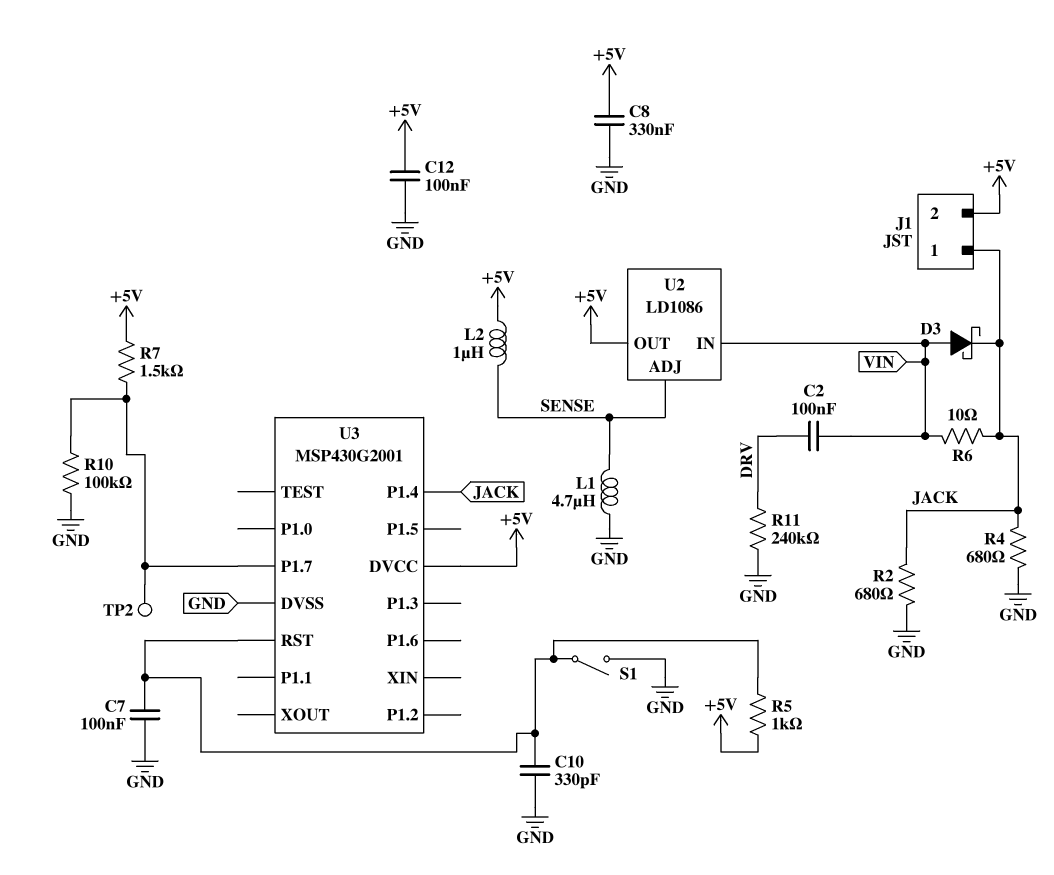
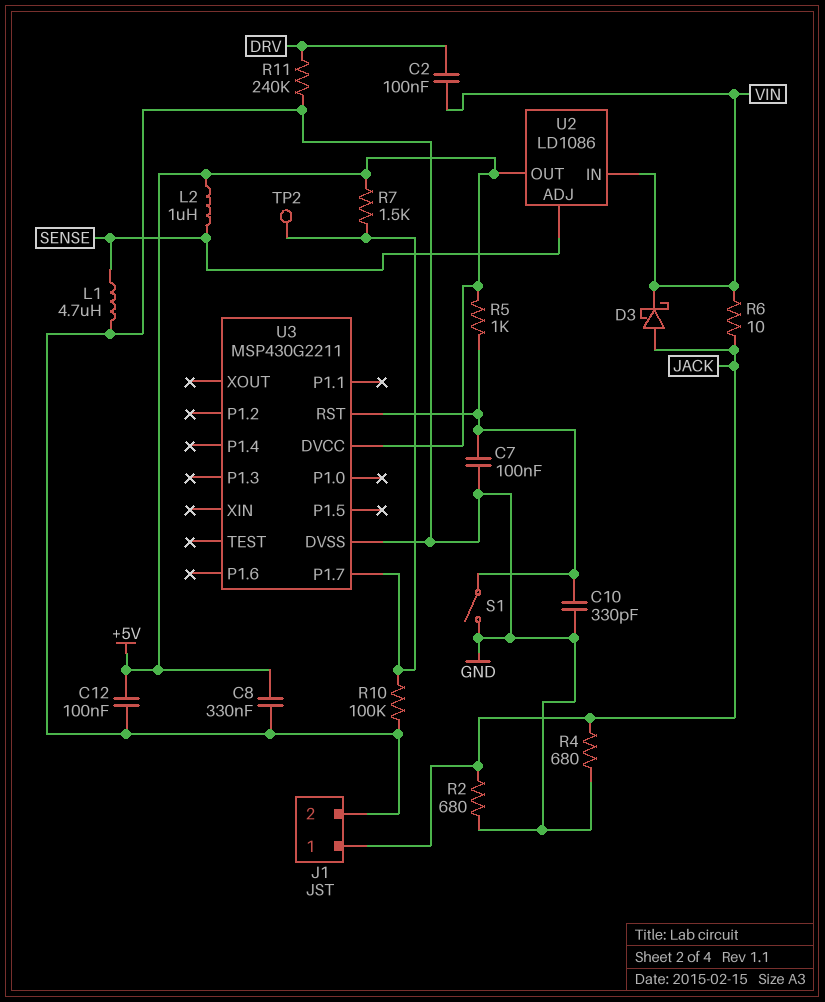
D3: schottky (A VIN, K JACK) -> schottky (A JACK, K VIN)
J1 pin 2: +5V -> GND
U3: MSP430G2001 -> MSP430G2211
U3 pin P1.4: JACK -> none

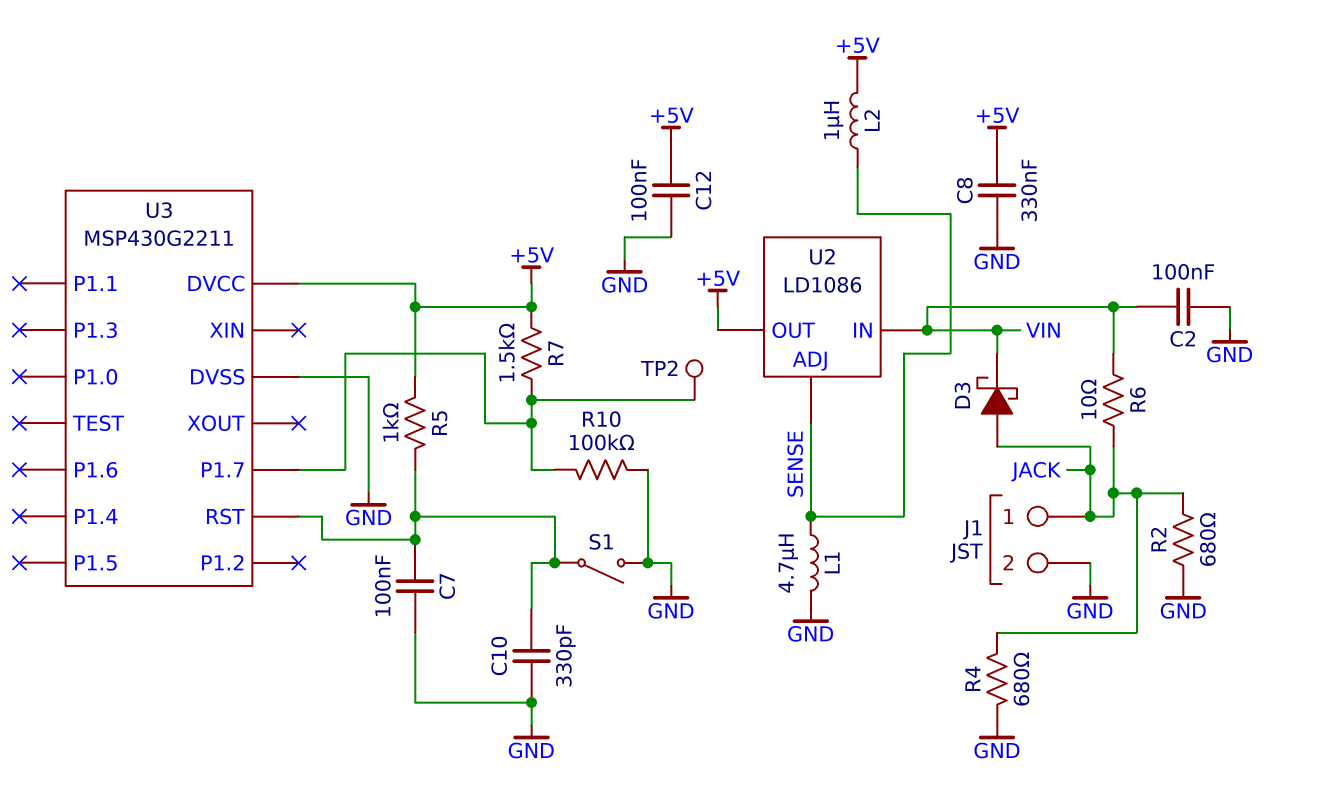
C2: 100nF (DRV, VIN) -> 100nF (GND, VIN)
R11: 240k (DRV, GND) -> none

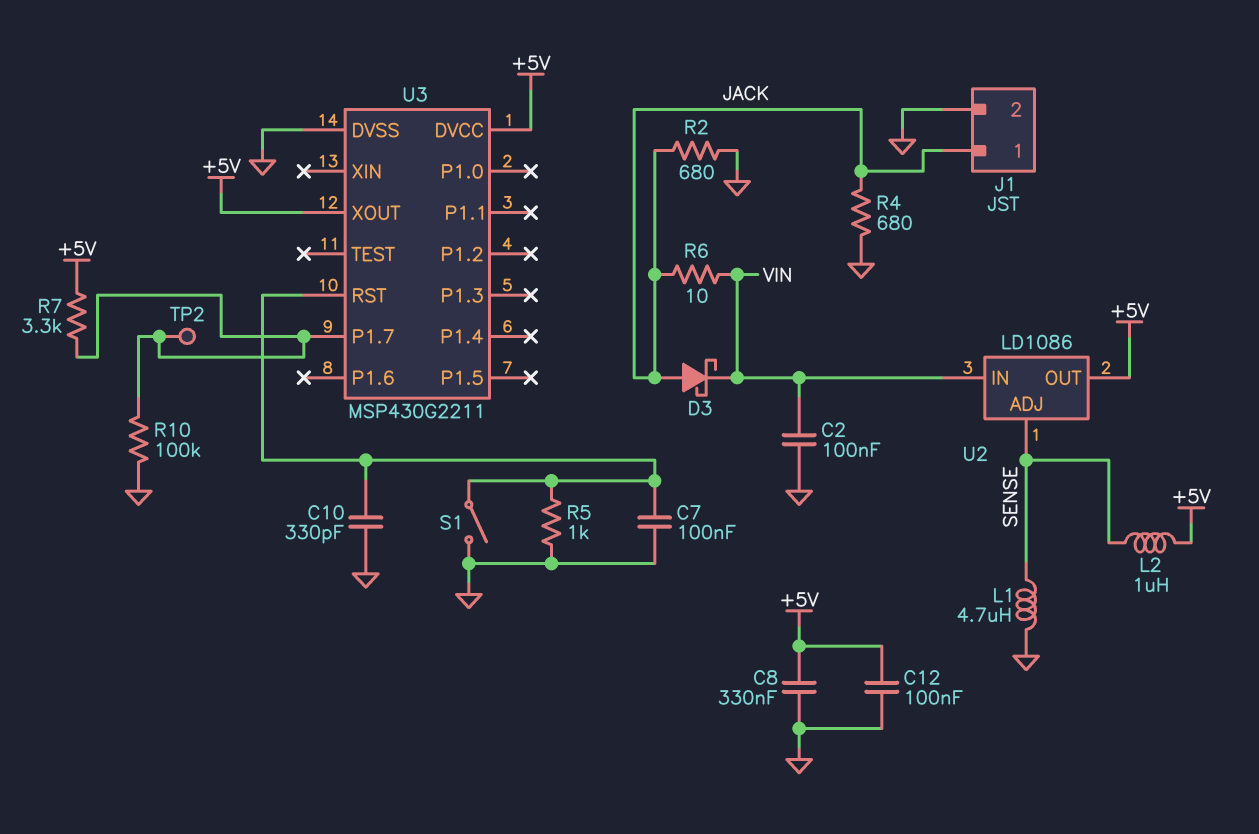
R5: 1k (+5V, U3/RST) -> 1k (GND, U3/RST)
R7: 1.5k (+5V, U3/P1.7) -> 3.3k (+5V, U3/P1.7)
U3 pin XOUT: none -> +5V

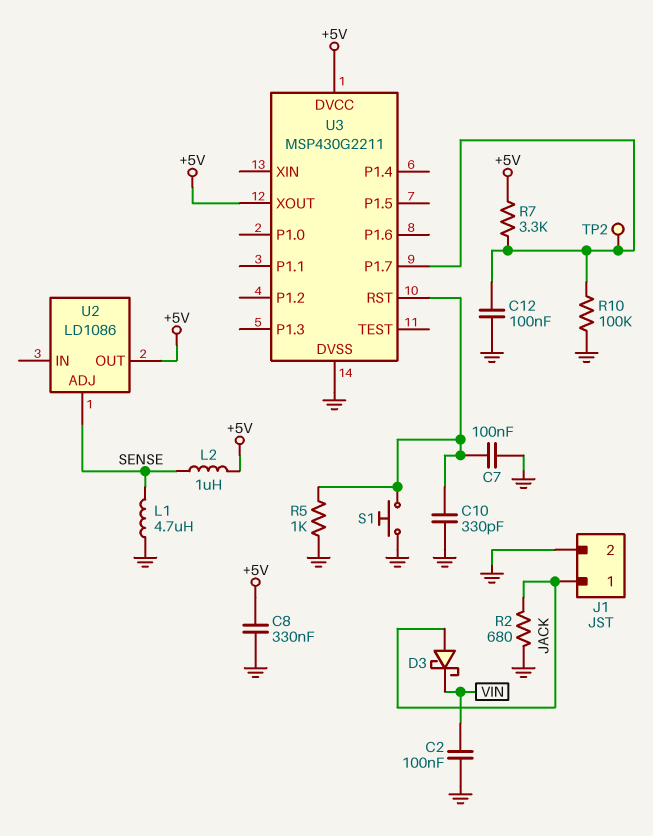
C12: 100nF (+5V, GND) -> 100nF (GND, U3/P1.7)
R4: 680 (GND, JACK) -> none
R6: 10 (JACK, VIN) -> none
S1: switch (GND, U3/RST) -> button (GND, U3/RST)
U2 pin IN: VIN -> none

